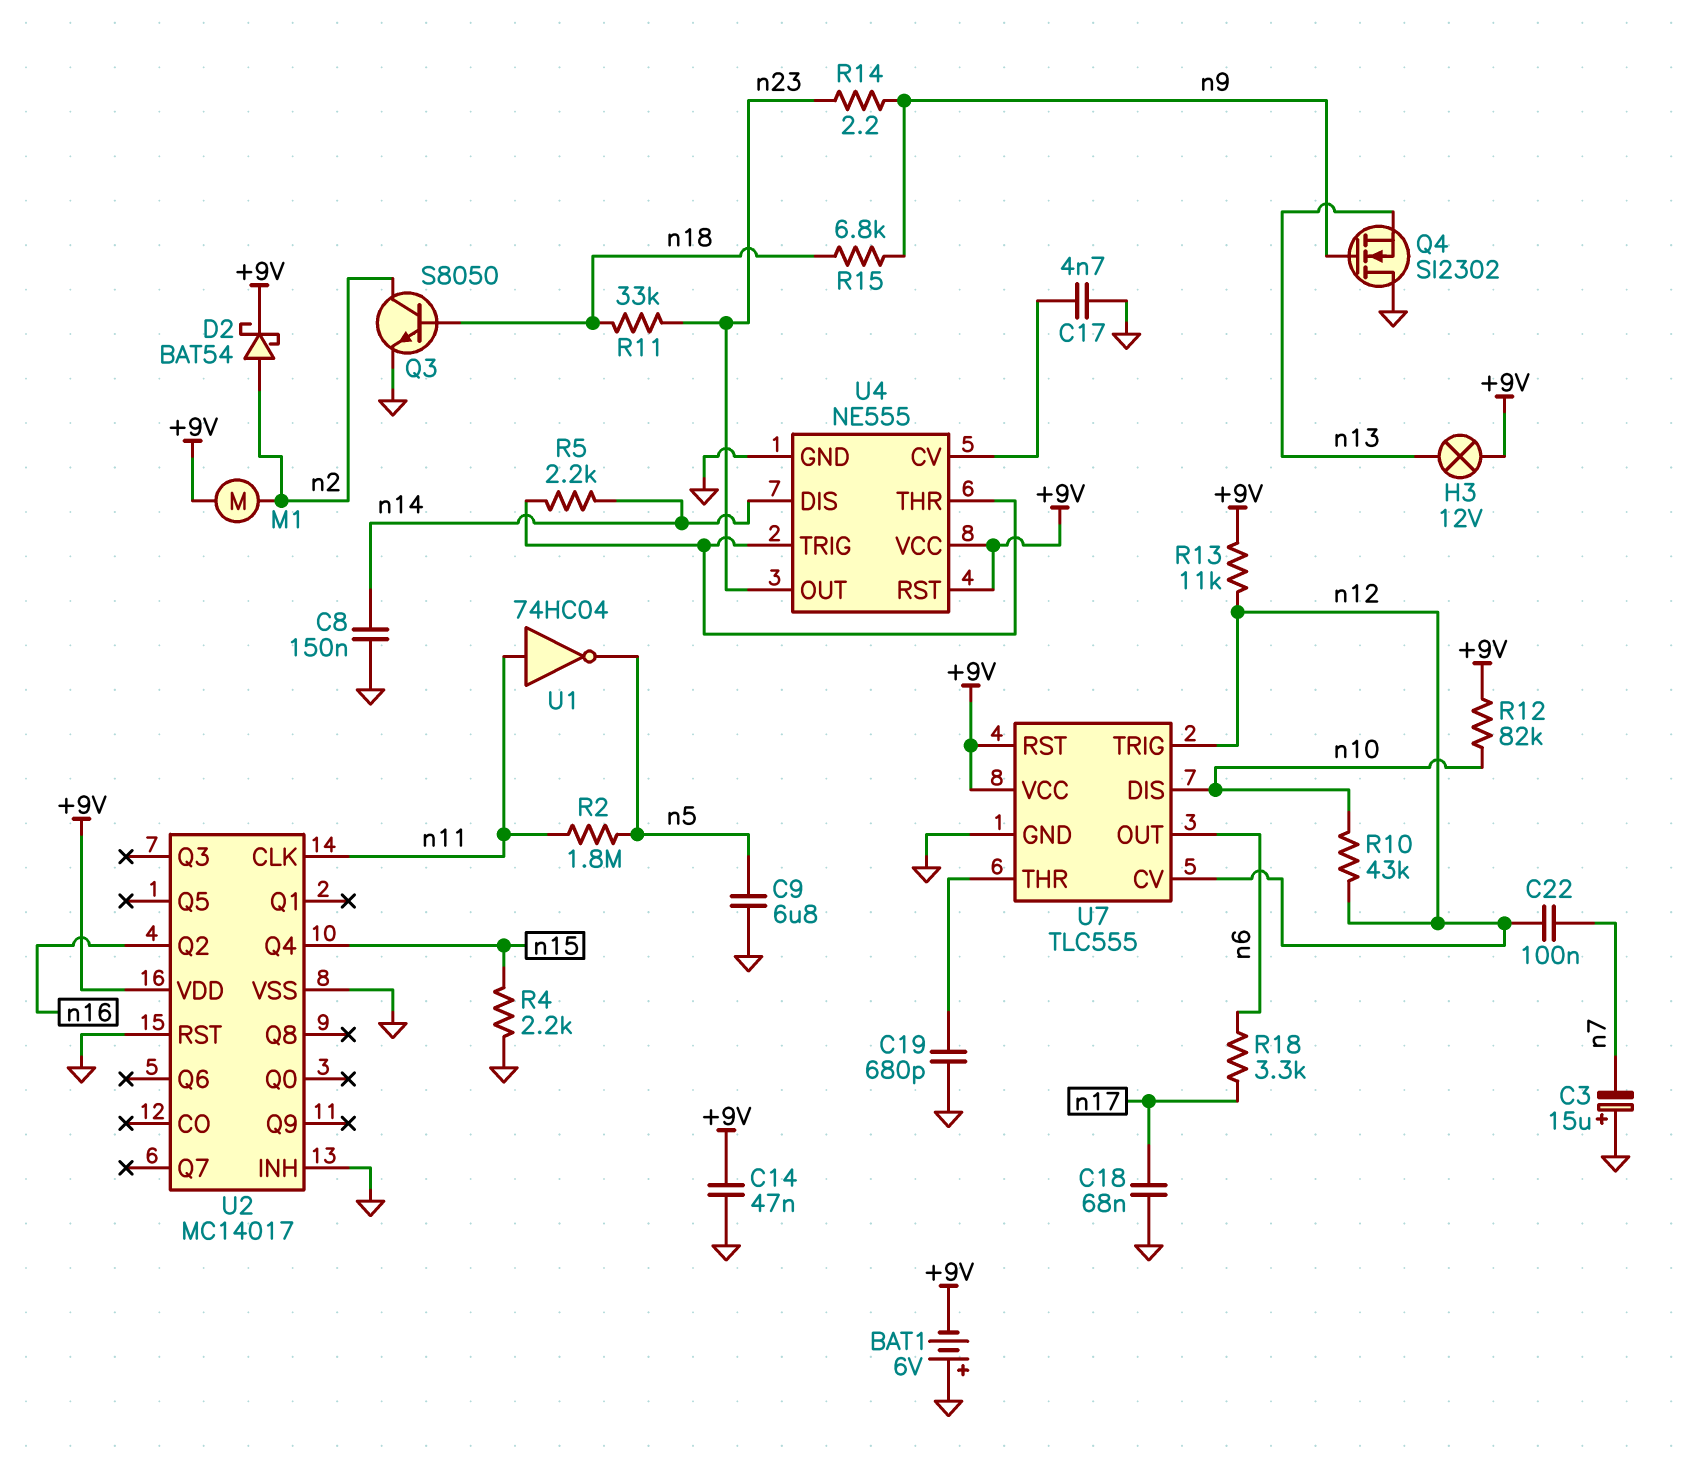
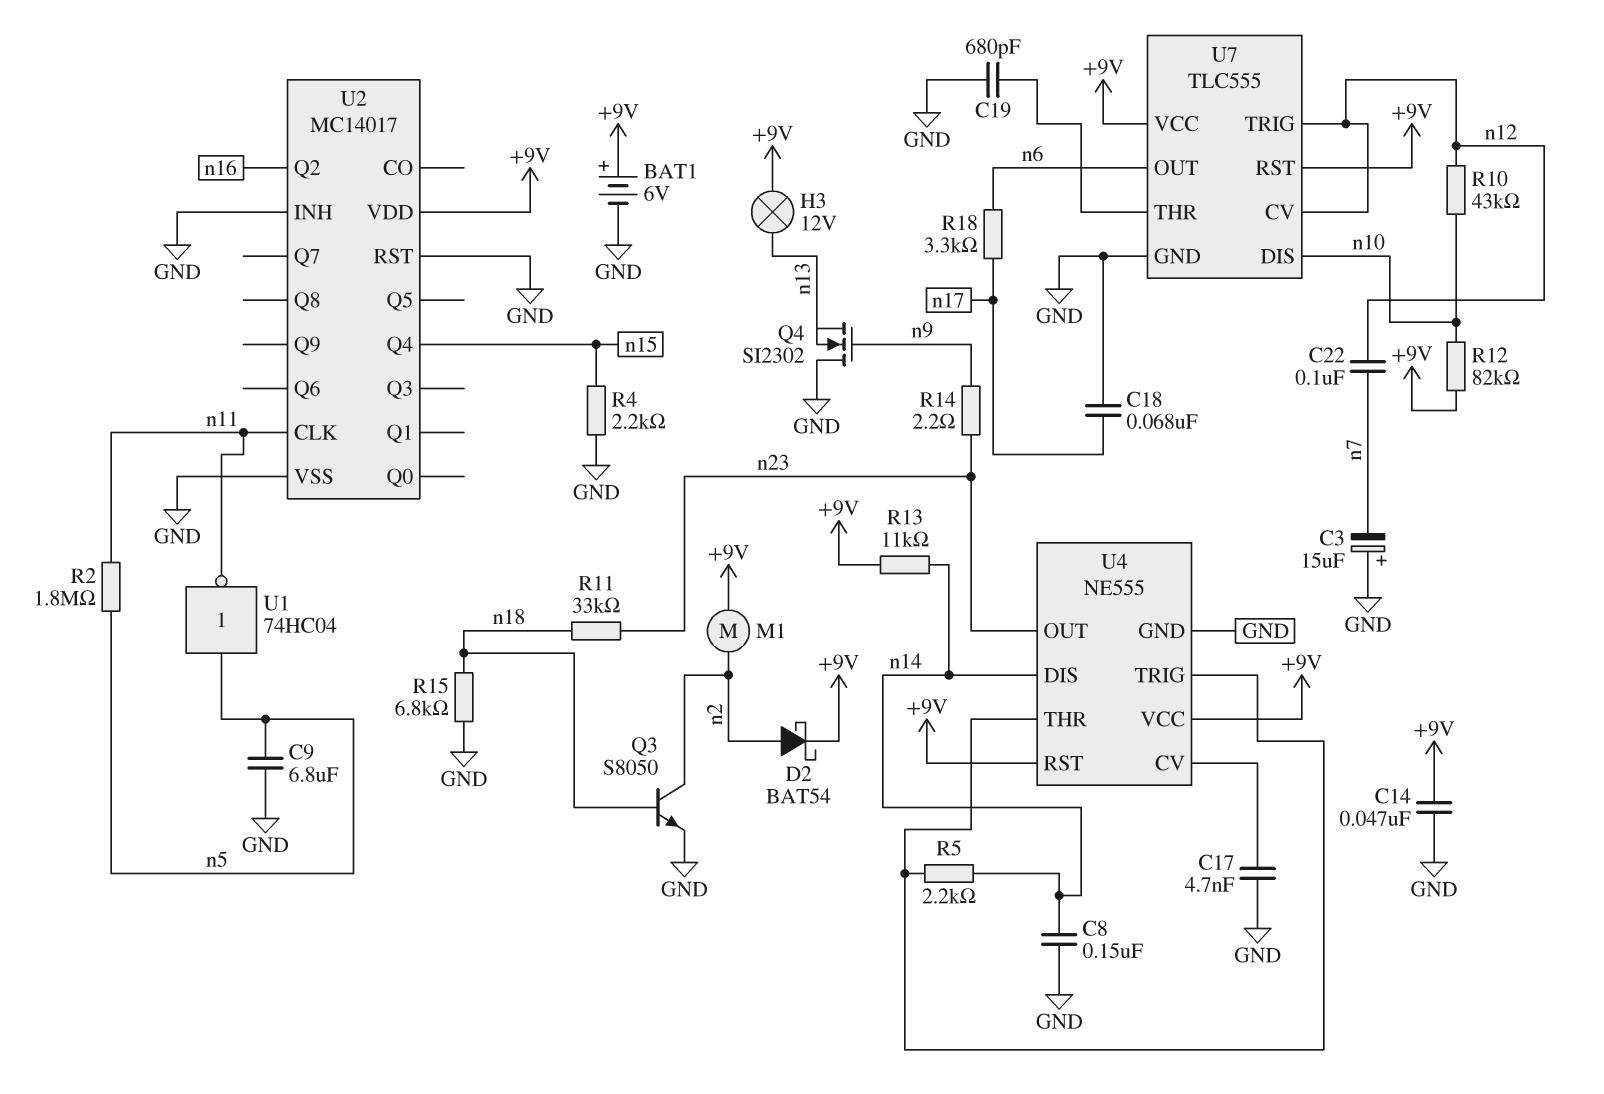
BAT1: 6V (plus GND, minus +9V) -> 6V (plus +9V, minus GND)
R13: 11k (+9V, n12) -> 11k (+9V, n14)
R15: 6.8k (n9, n18) -> 6.8k (GND, n18)
U1: NOT 74HC04 (in n11, out n5) -> NOT 74HC04 (in n5, out n11)

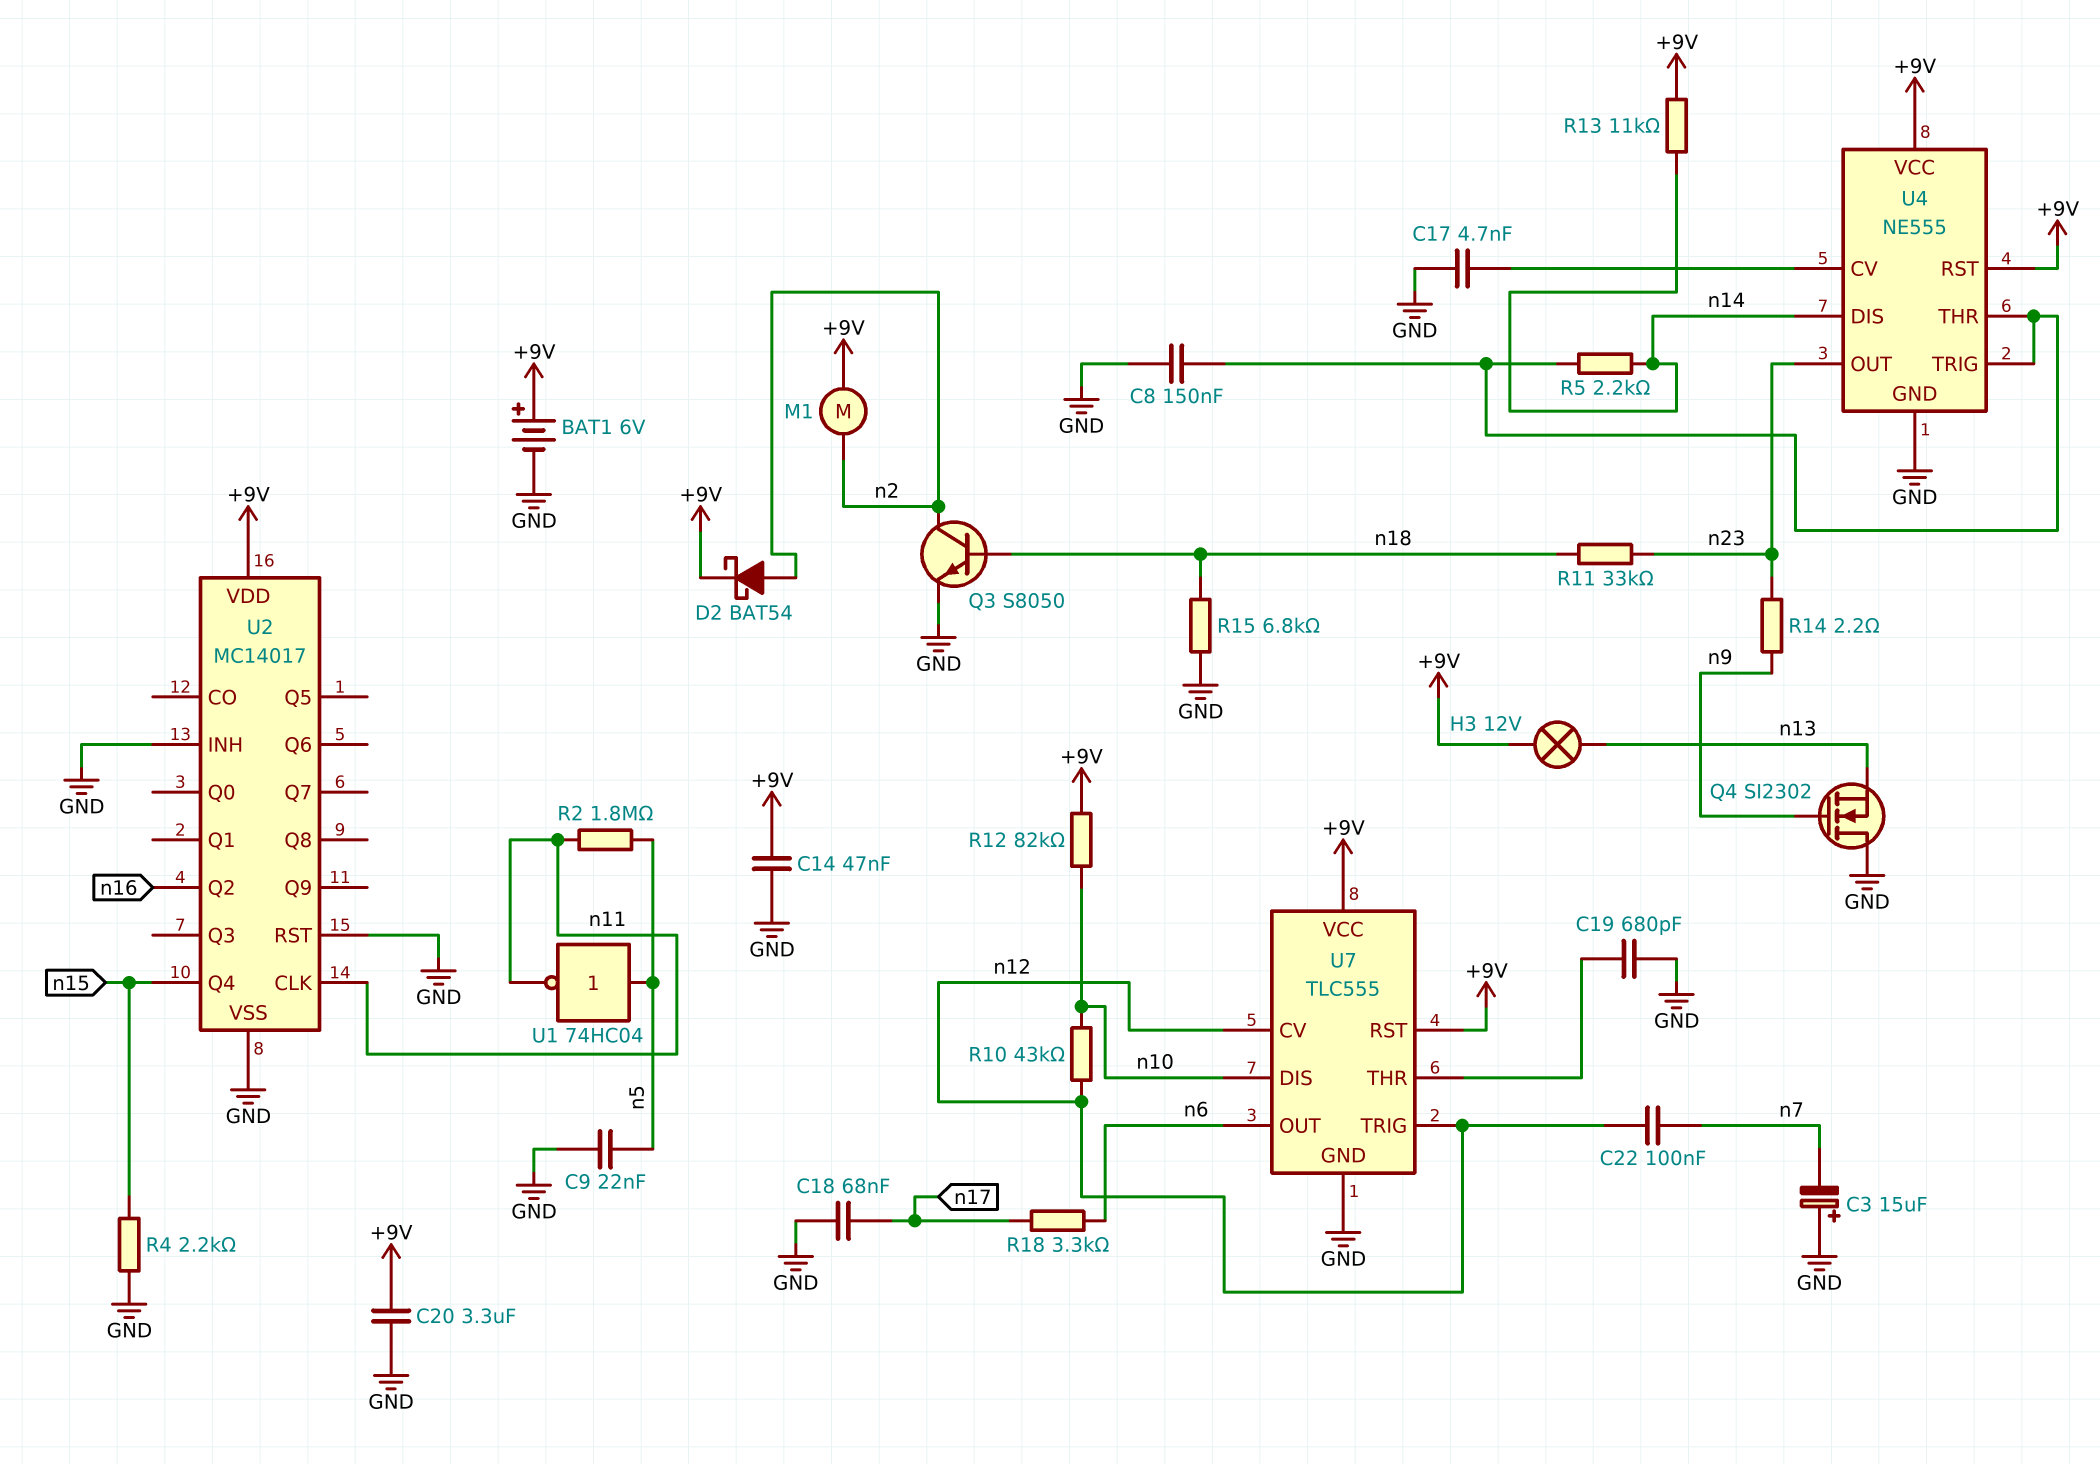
C8: 150nF (GND, n14) -> 150nF (GND, U4/THR)
C9: 6.8uF (GND, n5) -> 22nF (GND, n5)
C20: none -> 3.3uF (+9V, GND)

